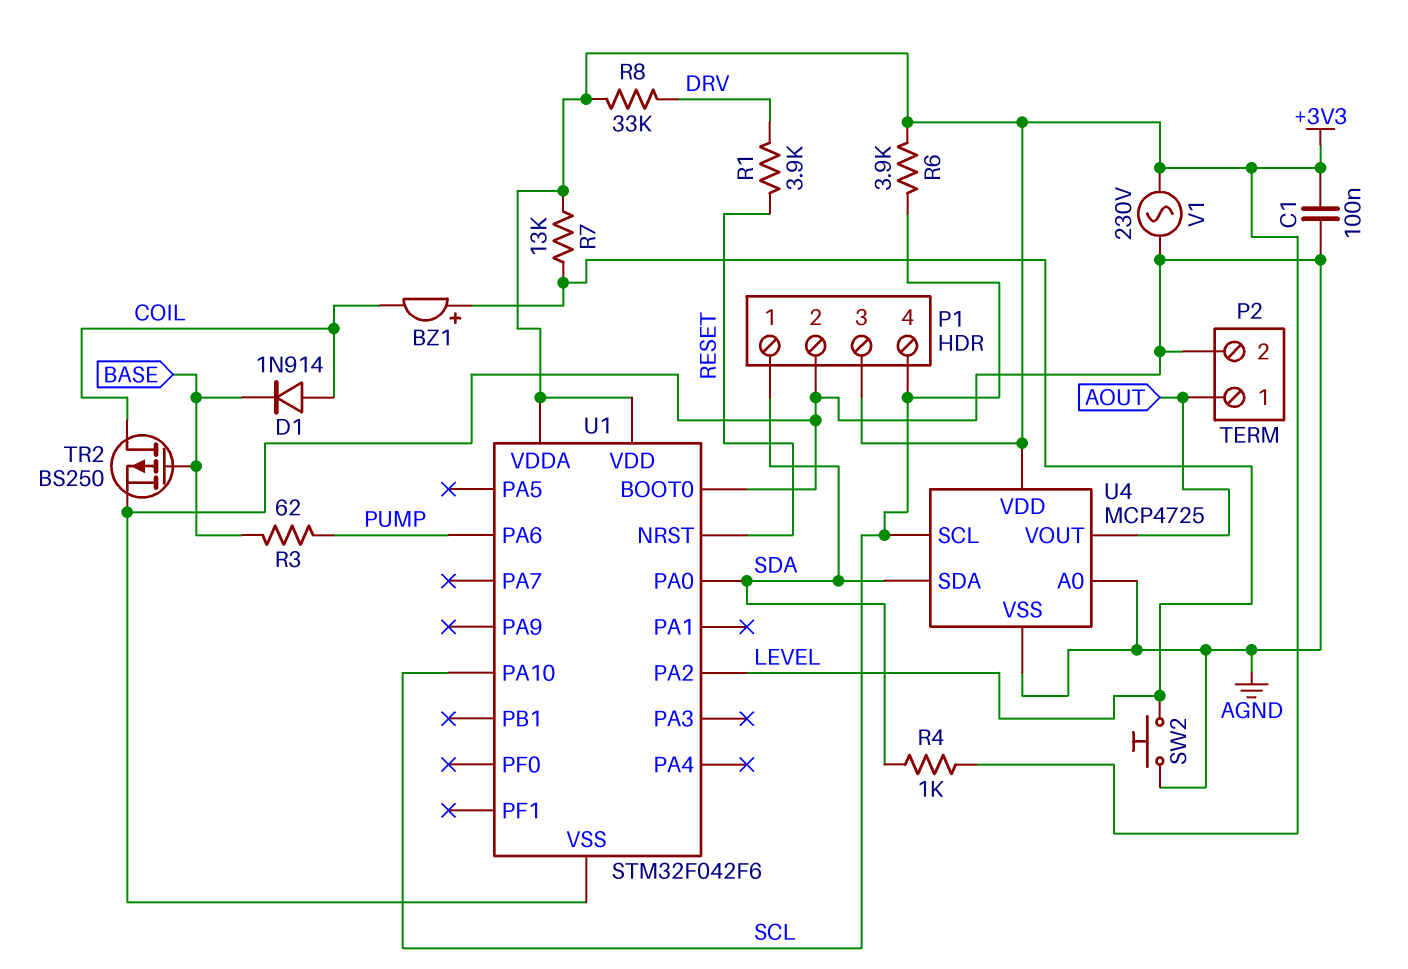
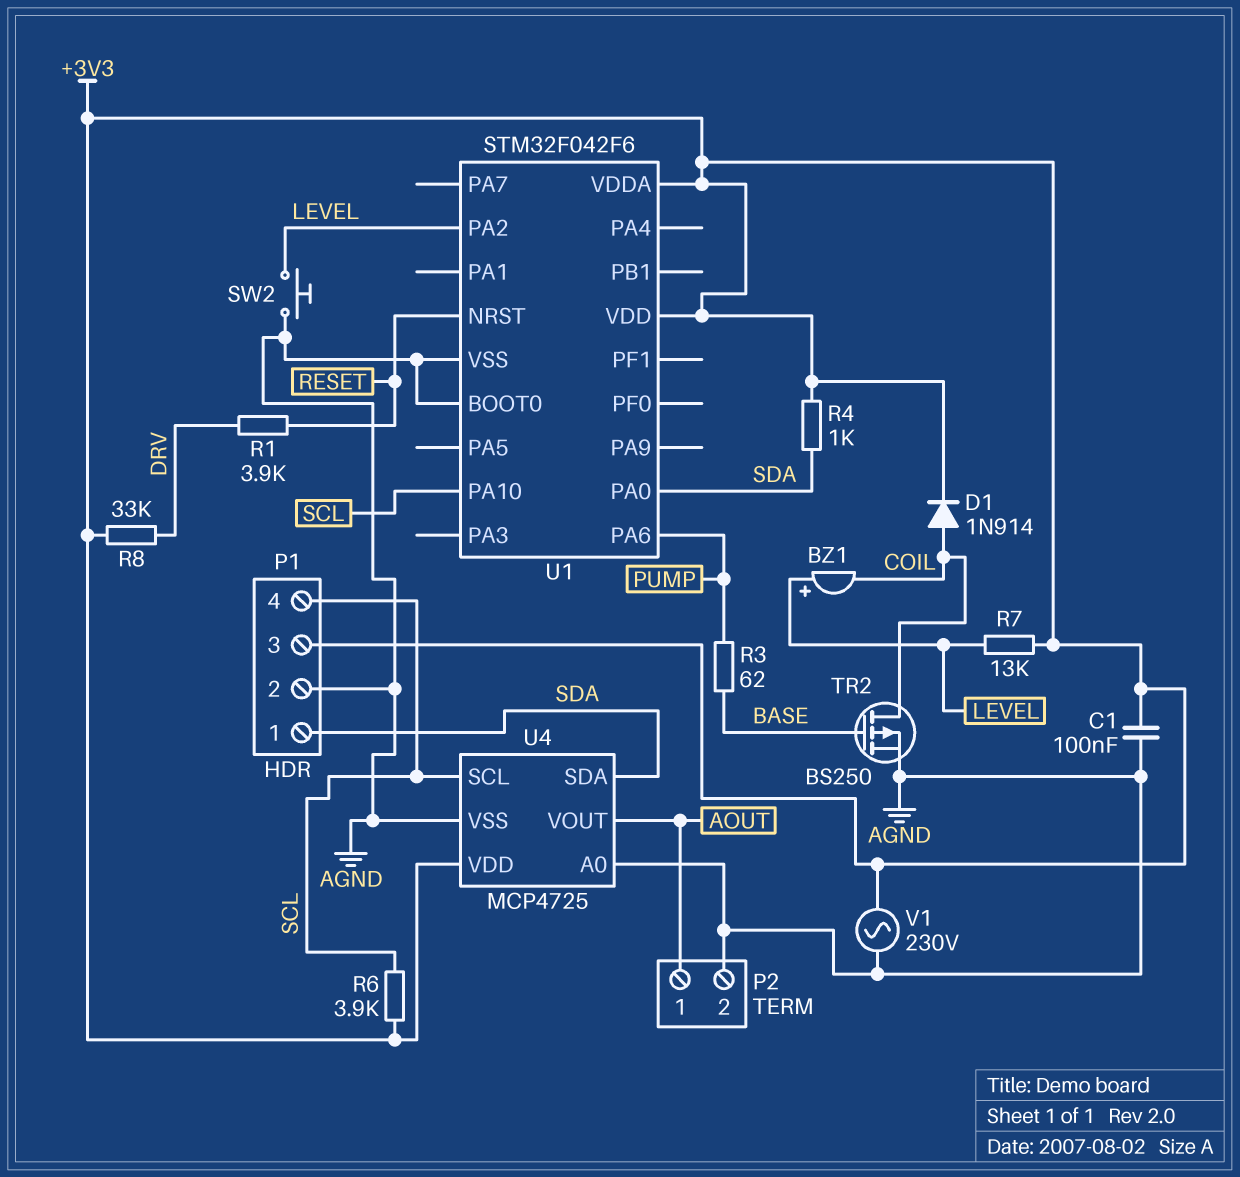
D1: diode 1N914 (A COIL, K BASE) -> diode 1N914 (A COIL, K +3V3)

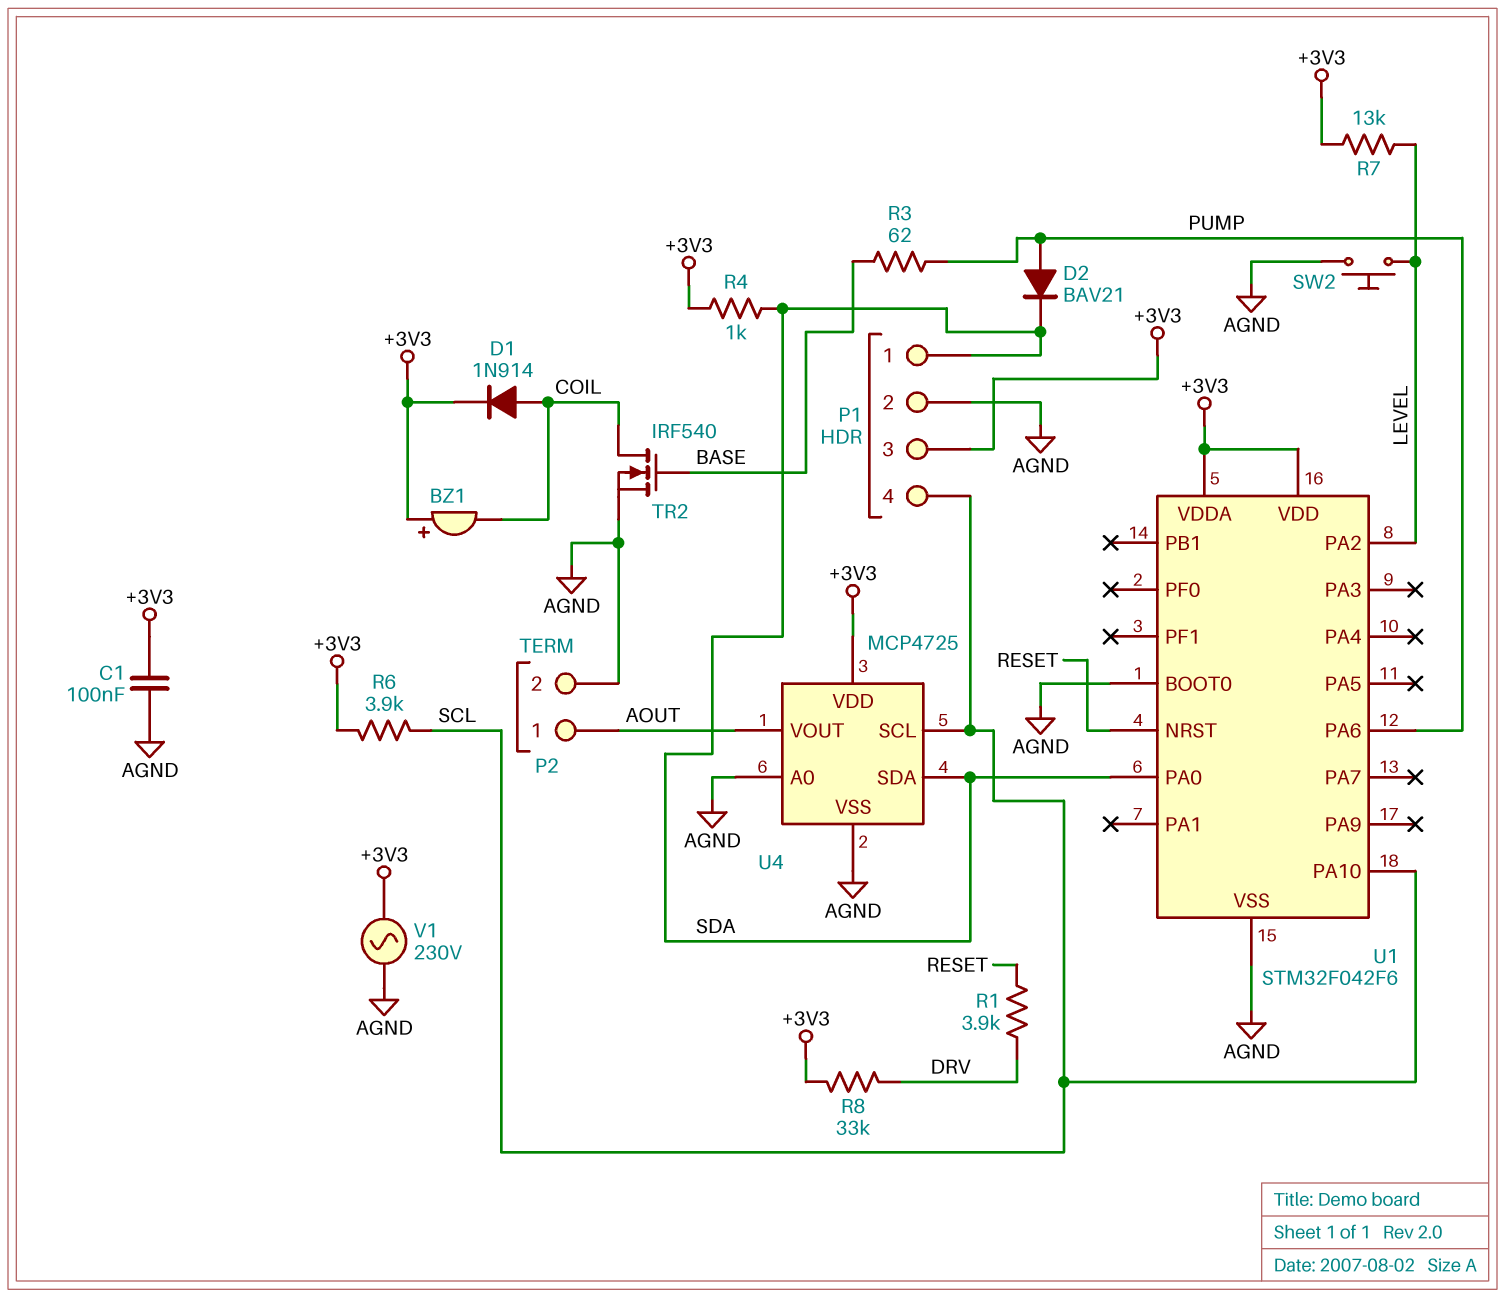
BZ1: buzzer (plus LEVEL, minus COIL) -> buzzer (plus +3V3, minus COIL)
D2: none -> diode BAV21 (A PUMP, K SDA)
TR2: PMOS BS250 (G BASE, D COIL, S AGND) -> NMOS IRF540 (G BASE, D COIL, S AGND)

